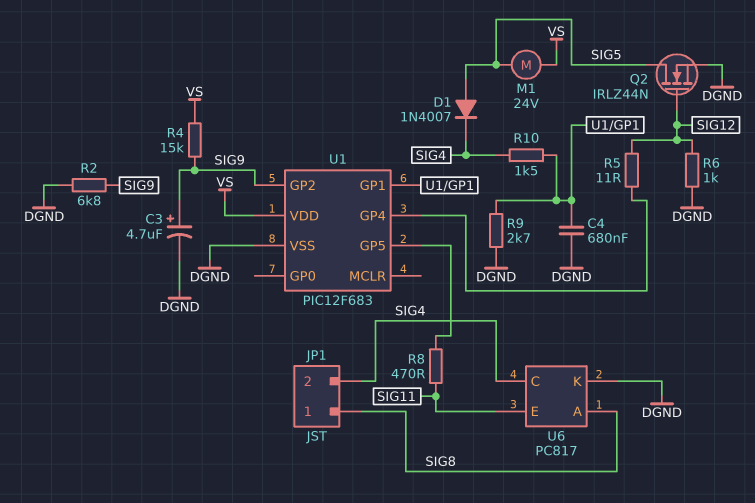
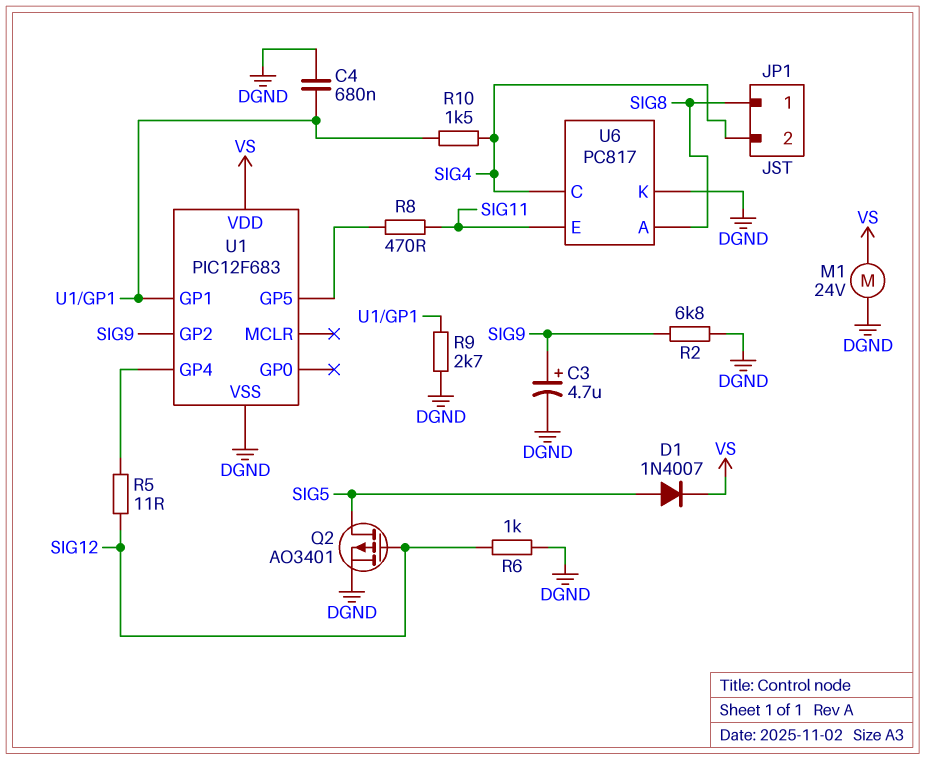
D1: diode 1N4007 (A SIG5, K SIG4) -> diode 1N4007 (A SIG5, K VS)
M1: motor 24V (SIG5, VS) -> motor 24V (DGND, VS)
Q2: NMOS IRLZ44N (G SIG12, D SIG5, S DGND) -> PMOS AO3401 (G SIG12, D SIG5, S DGND)
R4: 15k (SIG9, VS) -> none

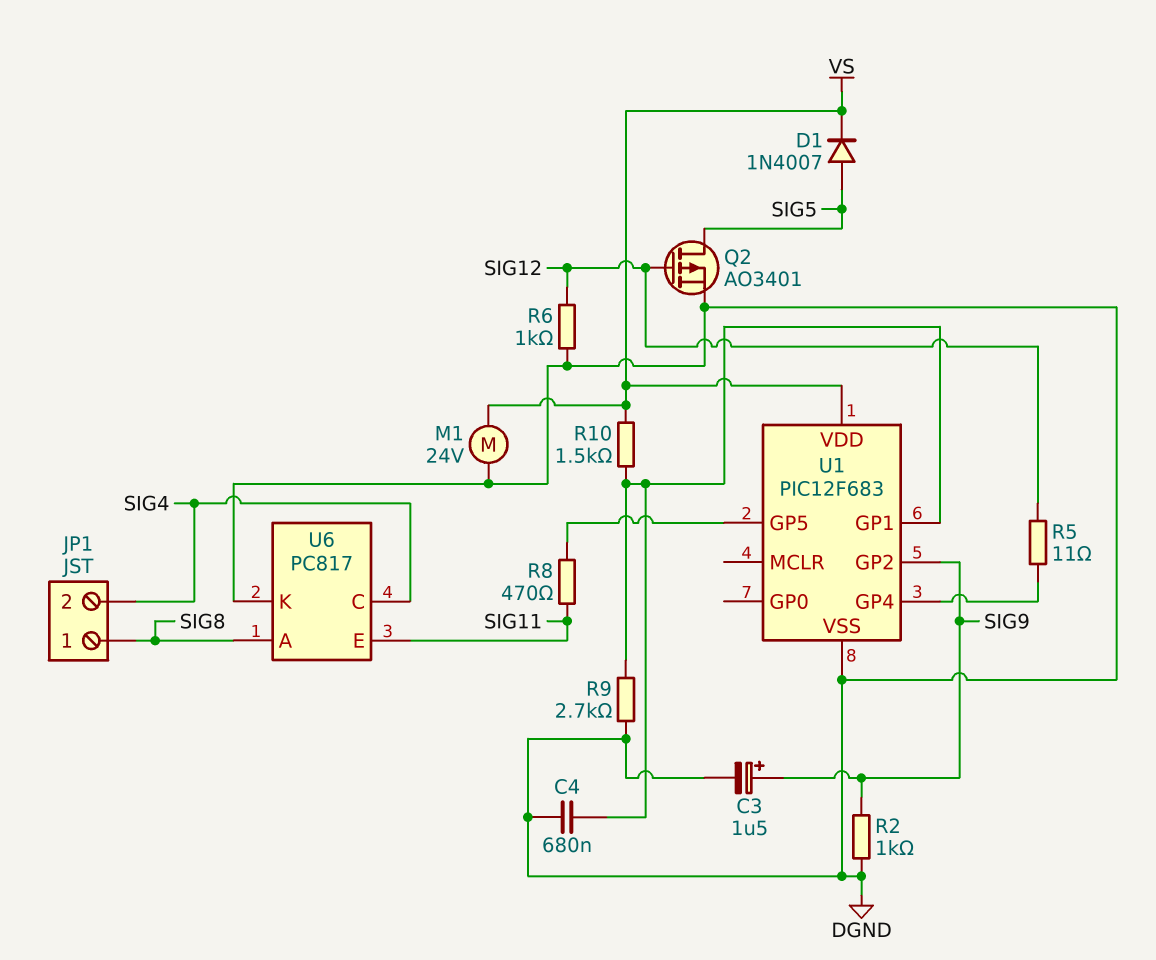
C3: 4.7uF (plus SIG9, minus DGND) -> 1.5uF (plus SIG9, minus DGND)
R2: 6.8k (DGND, SIG9) -> 1k (DGND, SIG9)
R10: 1.5k (SIG4, U1/GP1) -> 1.5k (U1/GP1, VS)

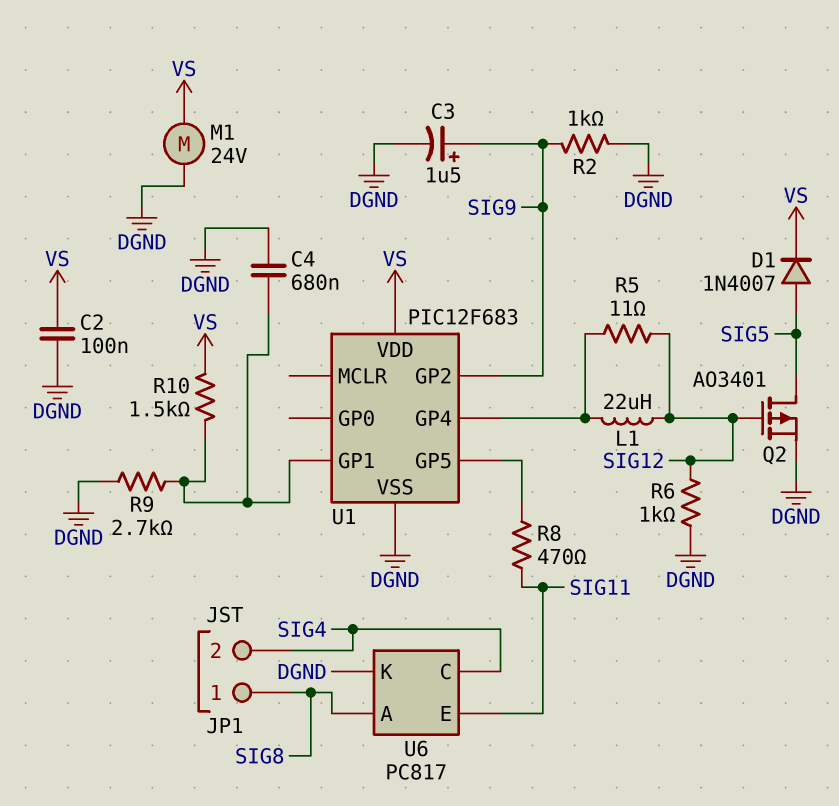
C2: none -> 100nF (DGND, VS)
L1: none -> 22uH (SIG12, U1/GP4)

